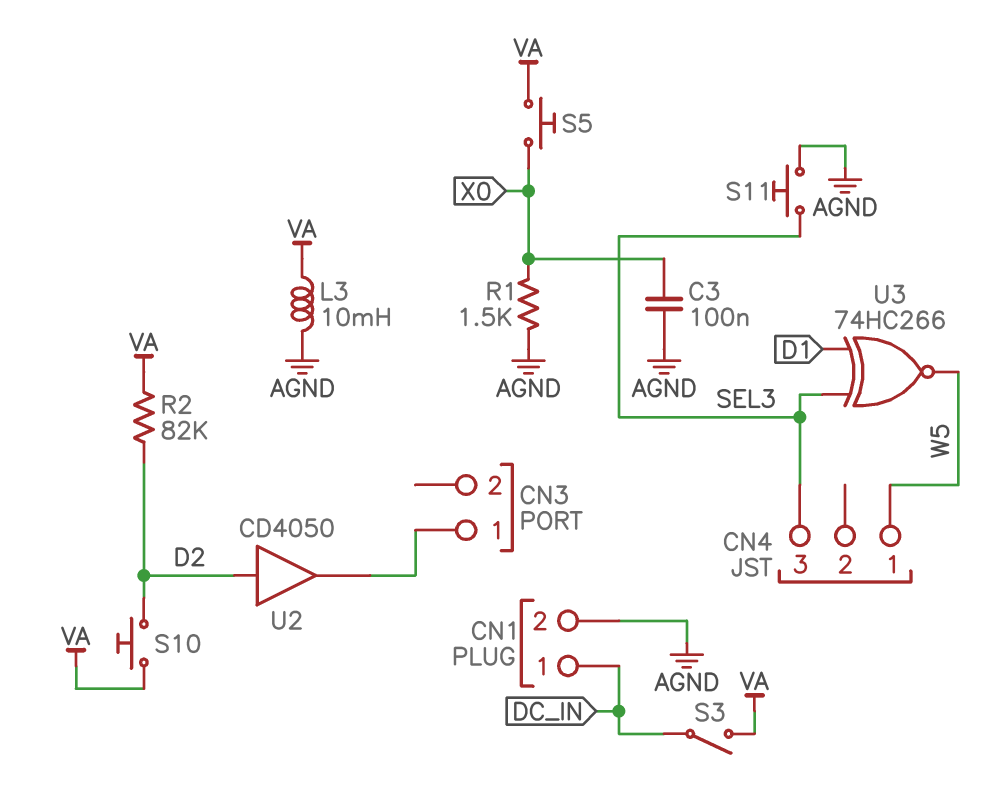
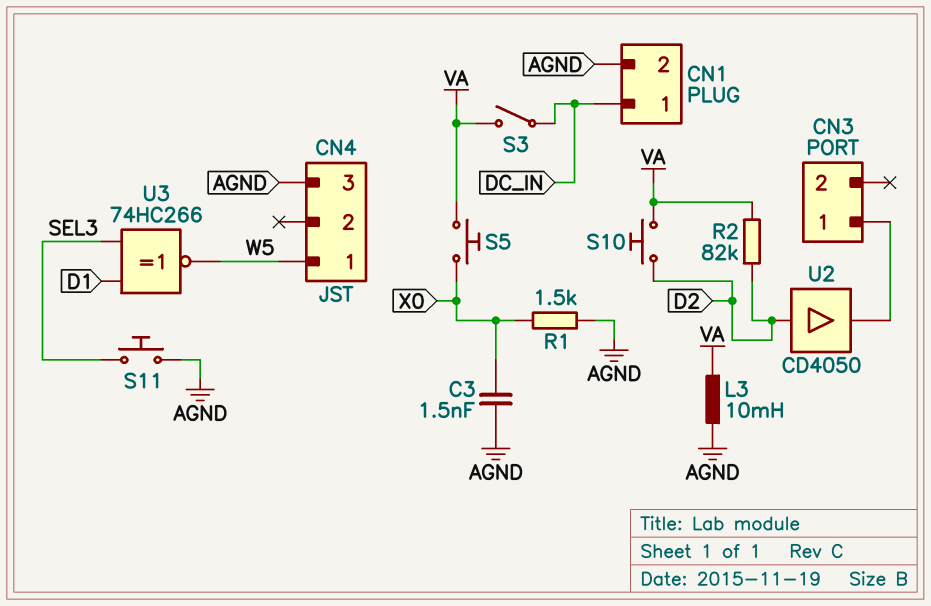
C3: 100nF (AGND, X0) -> 1.5nF (AGND, X0)
CN4 pin 3: SEL3 -> AGND

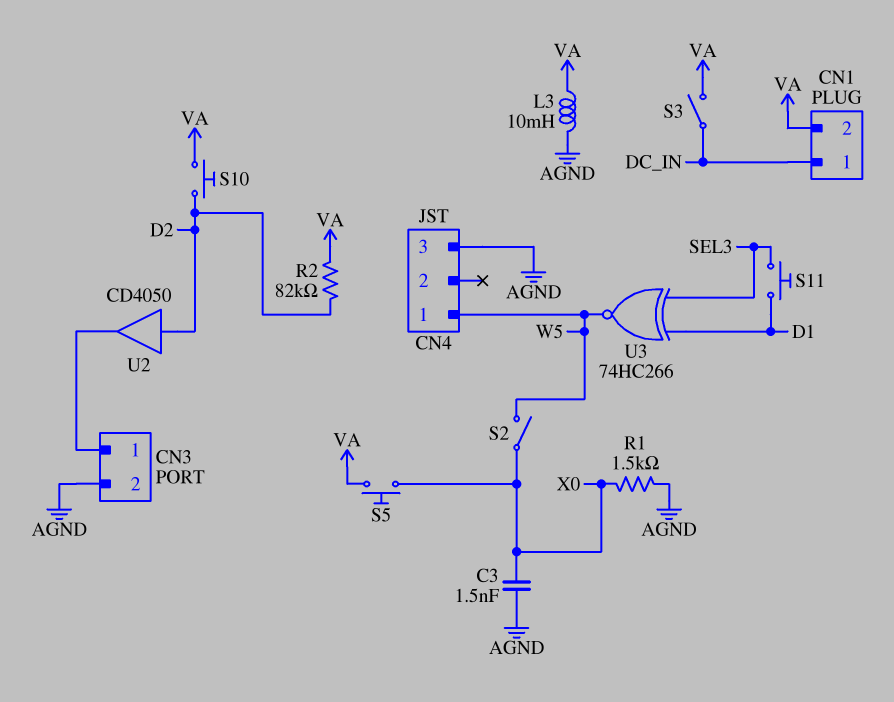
CN1 pin 2: AGND -> VA
CN3 pin 2: none -> AGND
S2: none -> switch (W5, X0)
S11: button (AGND, SEL3) -> button (D1, SEL3)

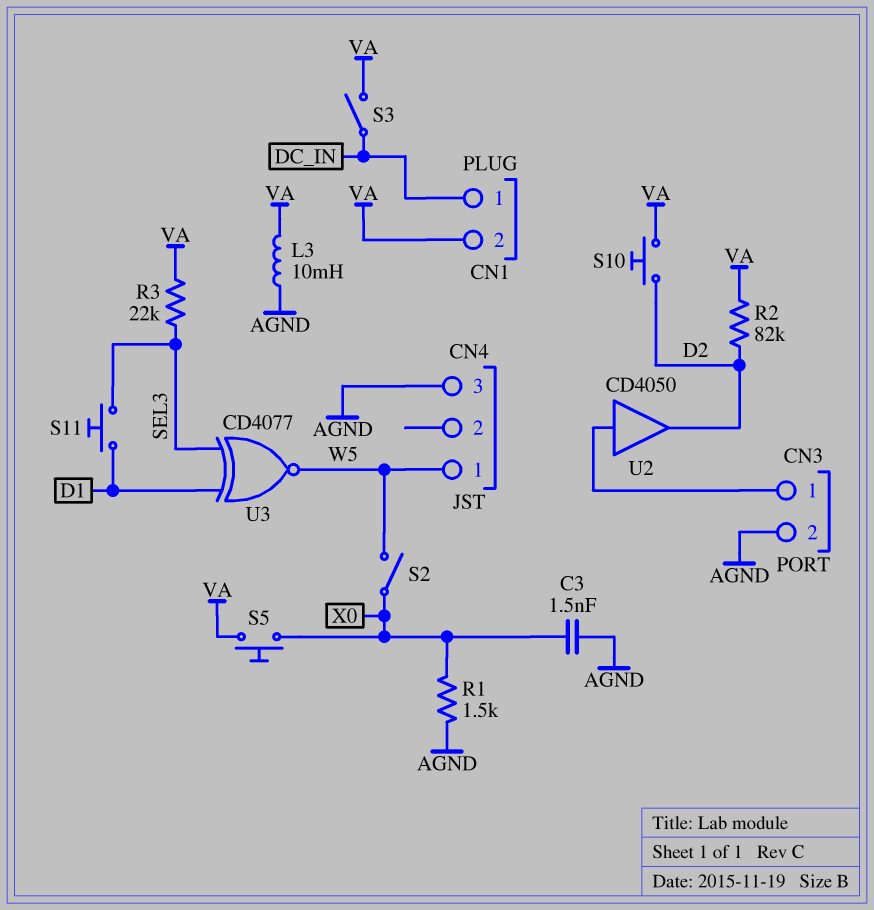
R3: none -> 22k (SEL3, VA)
U2: buffer CD4050 (in D2, out CN3/1) -> buffer CD4050 (in CN3/1, out D2)
U3: XNOR 74HC266 (in D1, in SEL3, out W5) -> XNOR CD4077 (in D1, in SEL3, out W5)

